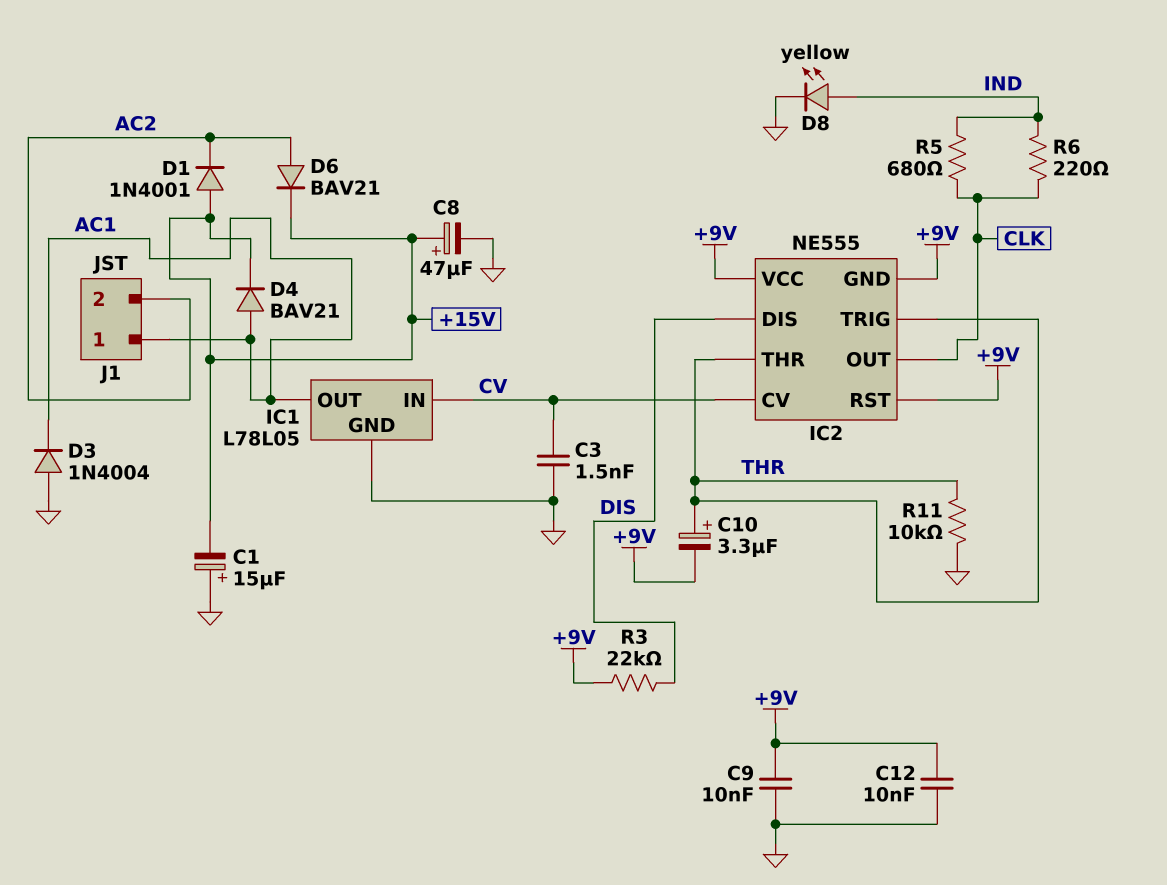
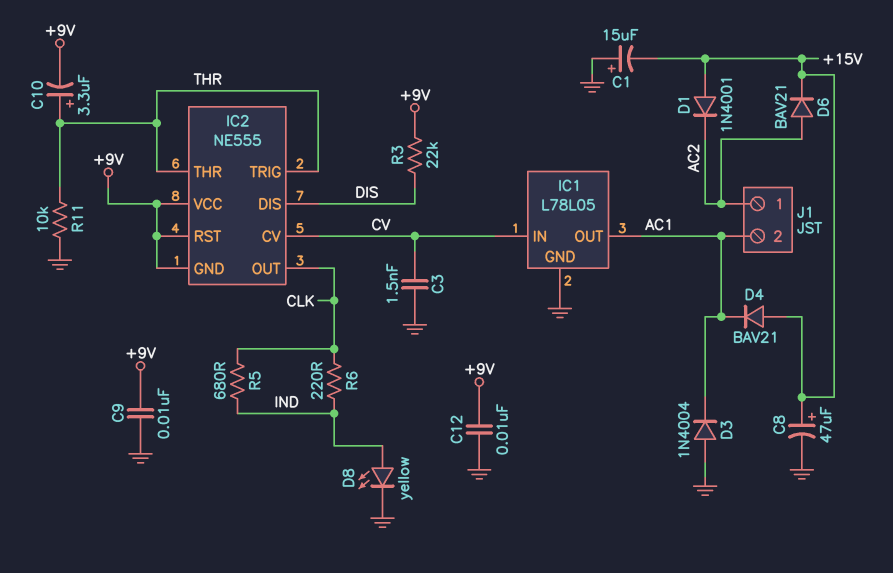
D4: diode BAV21 (A AC1, K +15V) -> diode BAV21 (A +15V, K AC1)
J1 pin 1: AC1 -> AC2
J1 pin 2: AC2 -> AC1

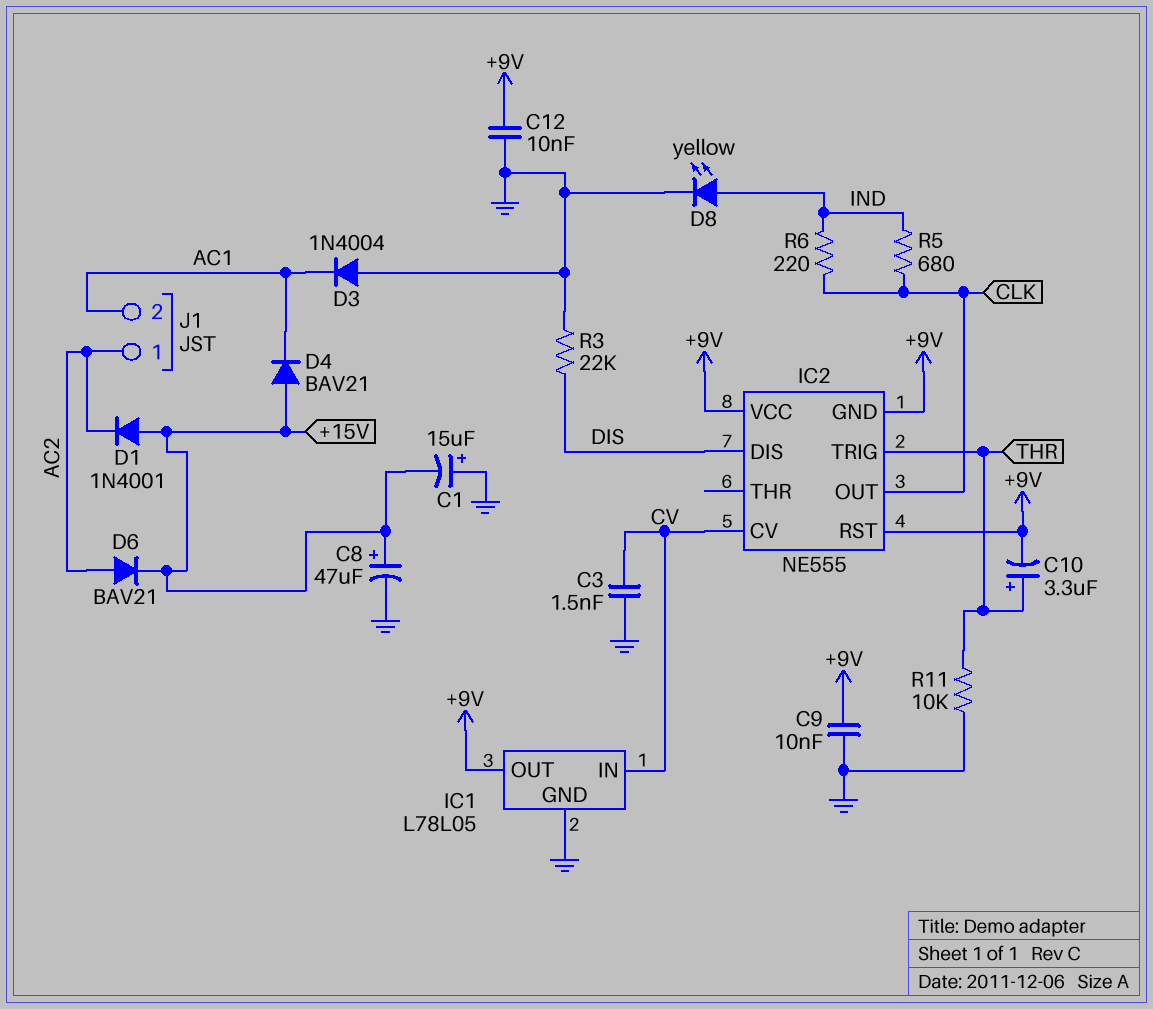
IC1 pin OUT: AC1 -> +9V
IC2 pin THR: THR -> none
R3: 22k (+9V, DIS) -> 22k (DIS, GND)

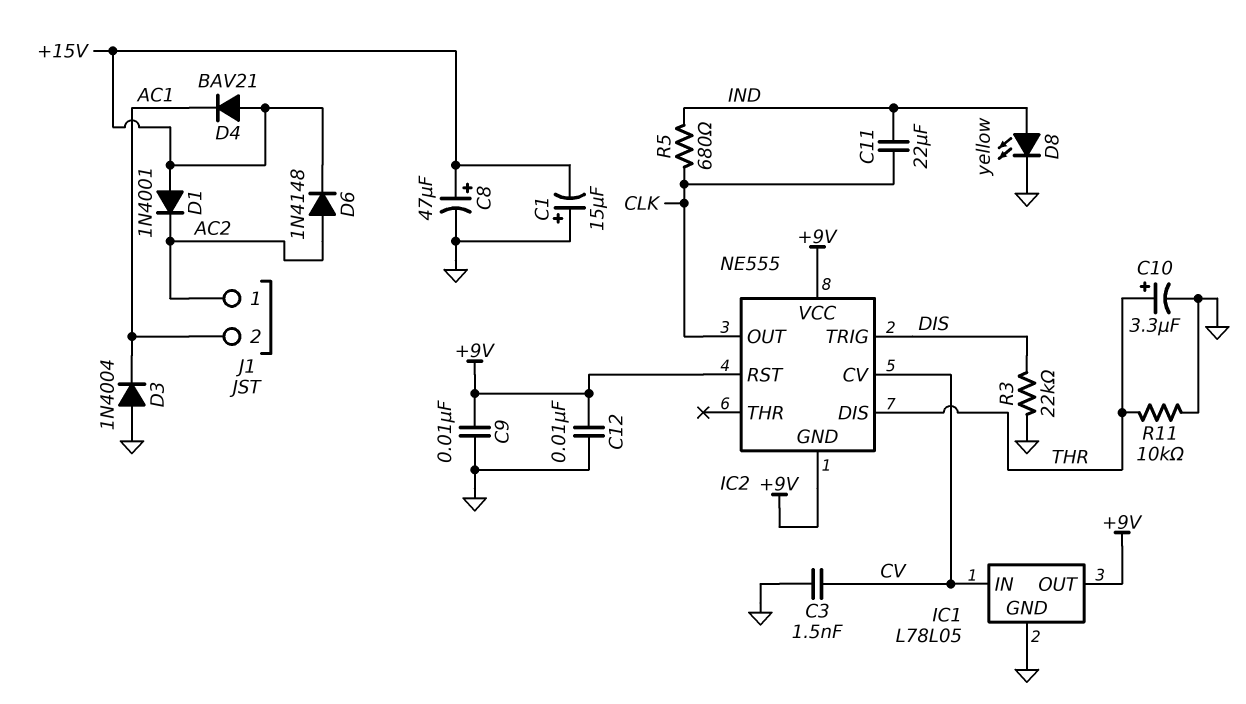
C10: 3.3uF (plus THR, minus +9V) -> 3.3uF (plus THR, minus GND)
C11: none -> 22uF (CLK, IND)
D6: diode BAV21 (A AC2, K +15V) -> diode 1N4148 (A AC2, K +15V)
IC2 pin DIS: DIS -> THR
IC2 pin TRIG: THR -> DIS
R6: 220 (CLK, IND) -> none

